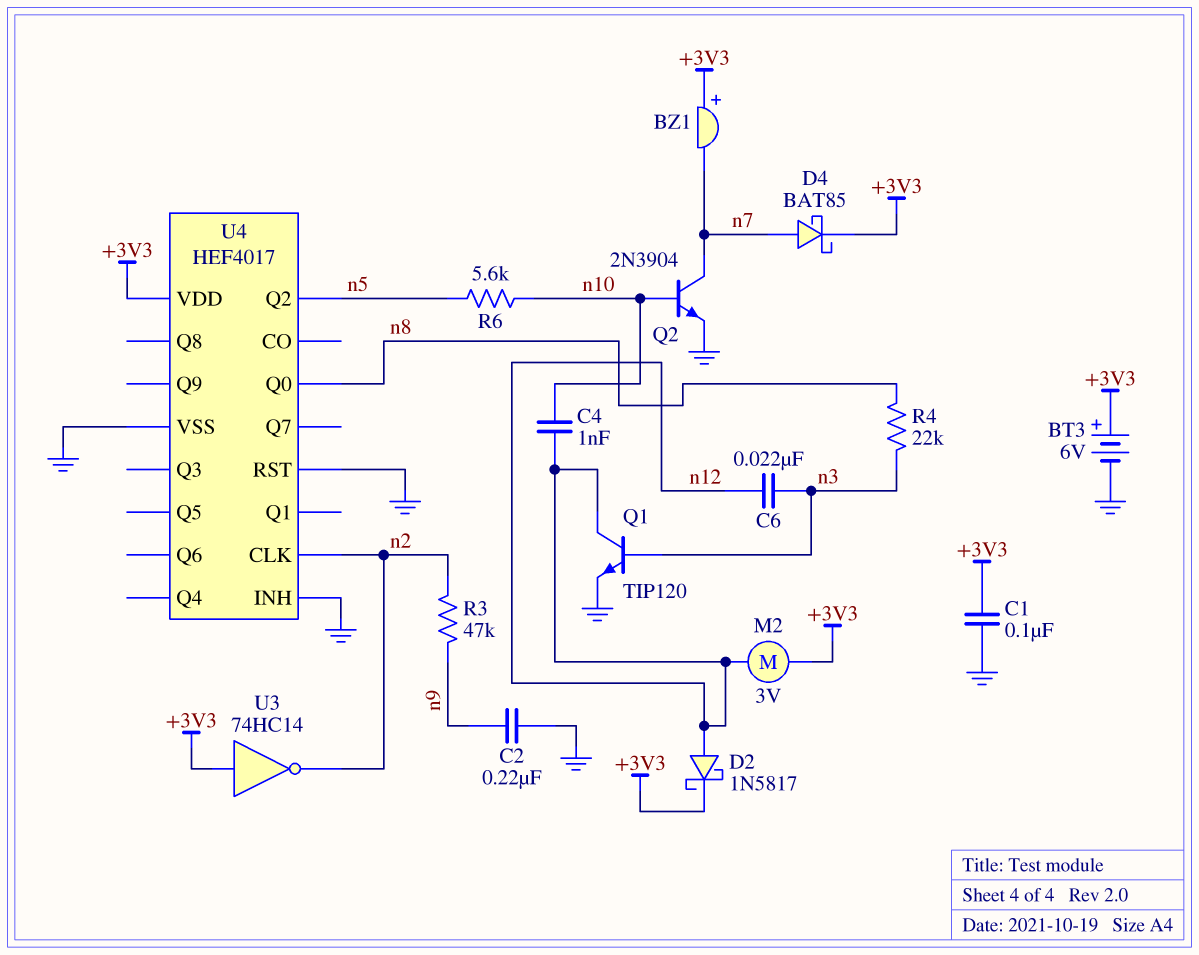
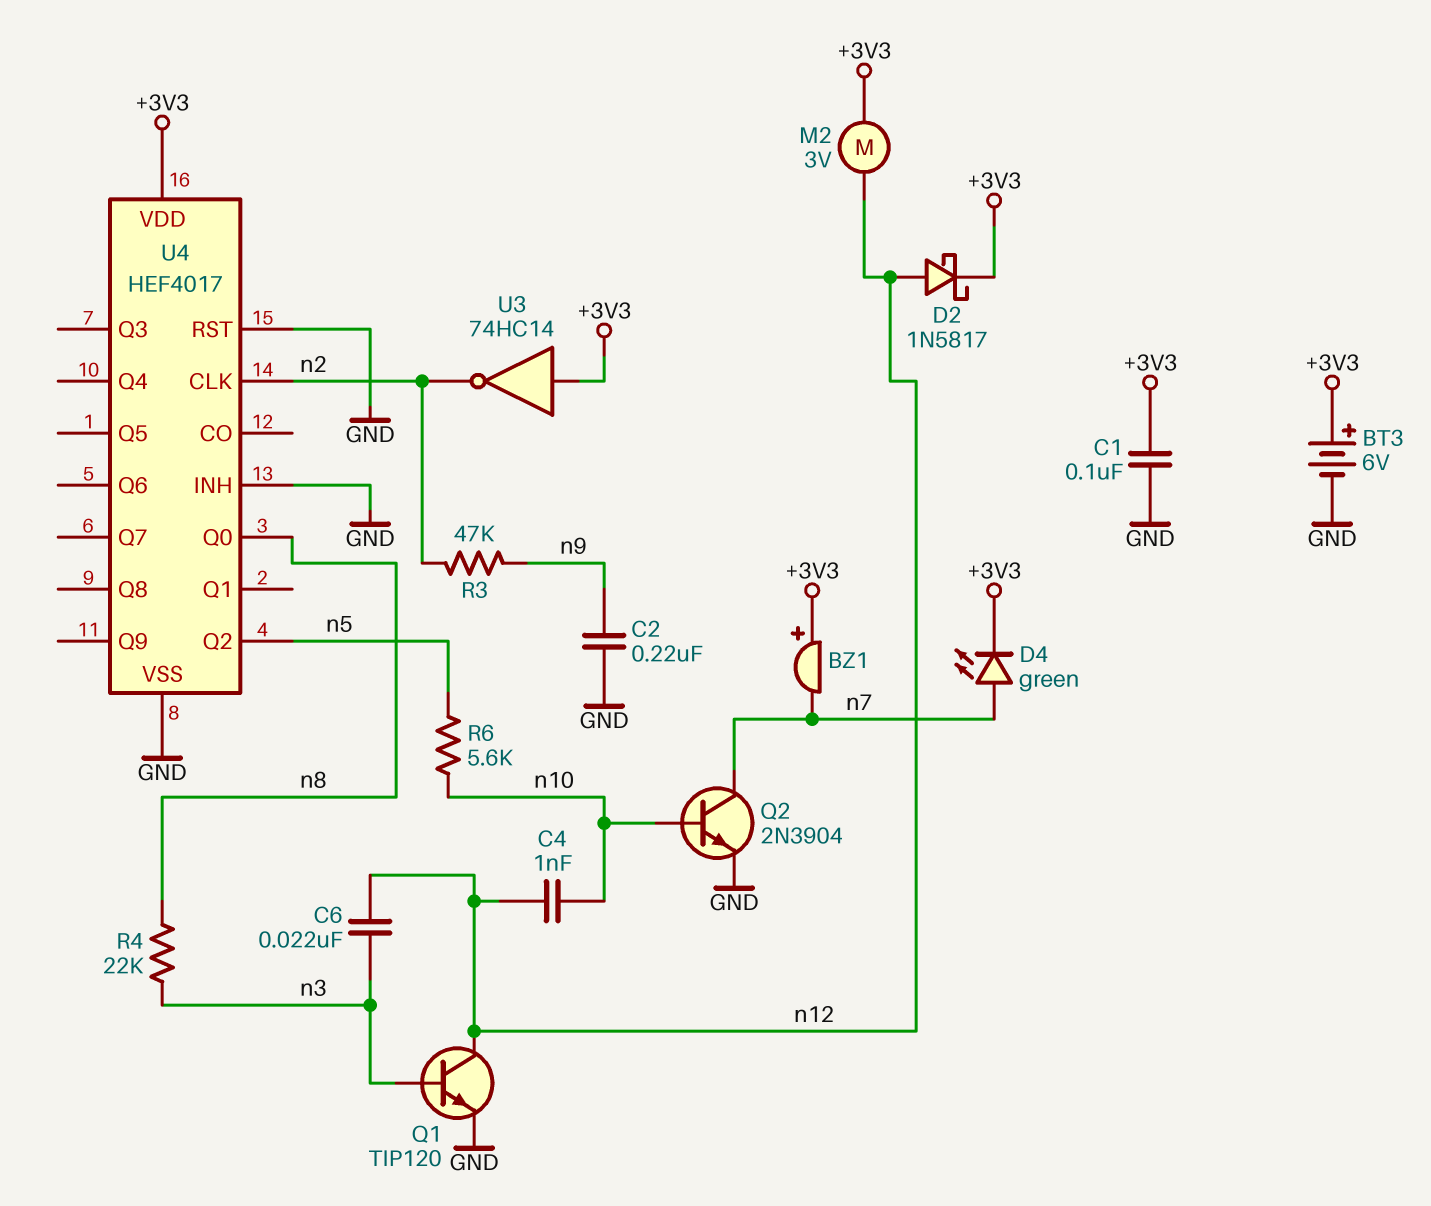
D4: schottky BAT85 (A n7, K +3V3) -> LED green (A n7, K +3V3)

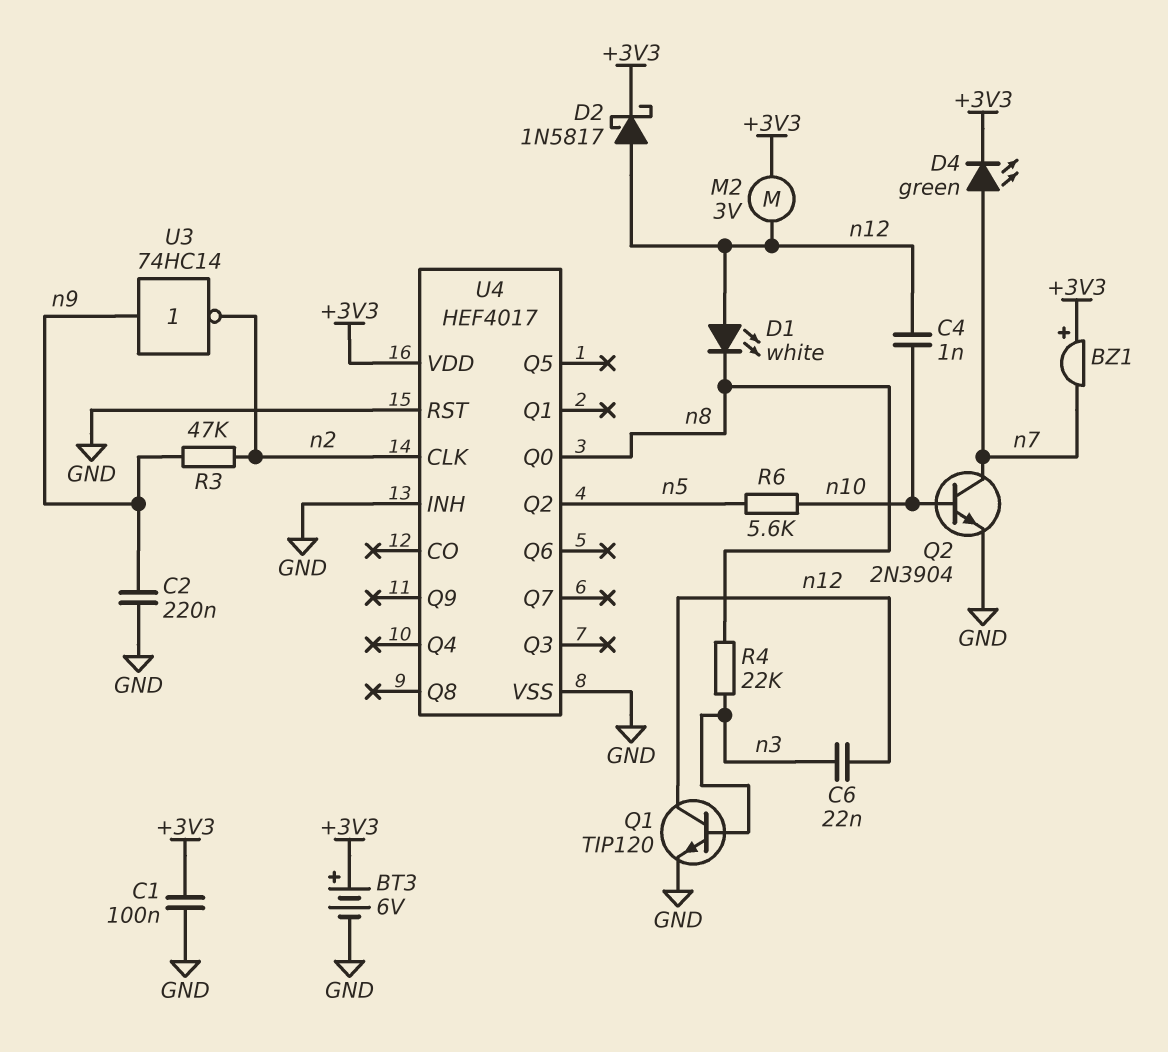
D1: none -> LED white (A n12, K n8)
U3: NOT 74HC14 (in +3V3, out n2) -> NOT 74HC14 (in n9, out n2)

